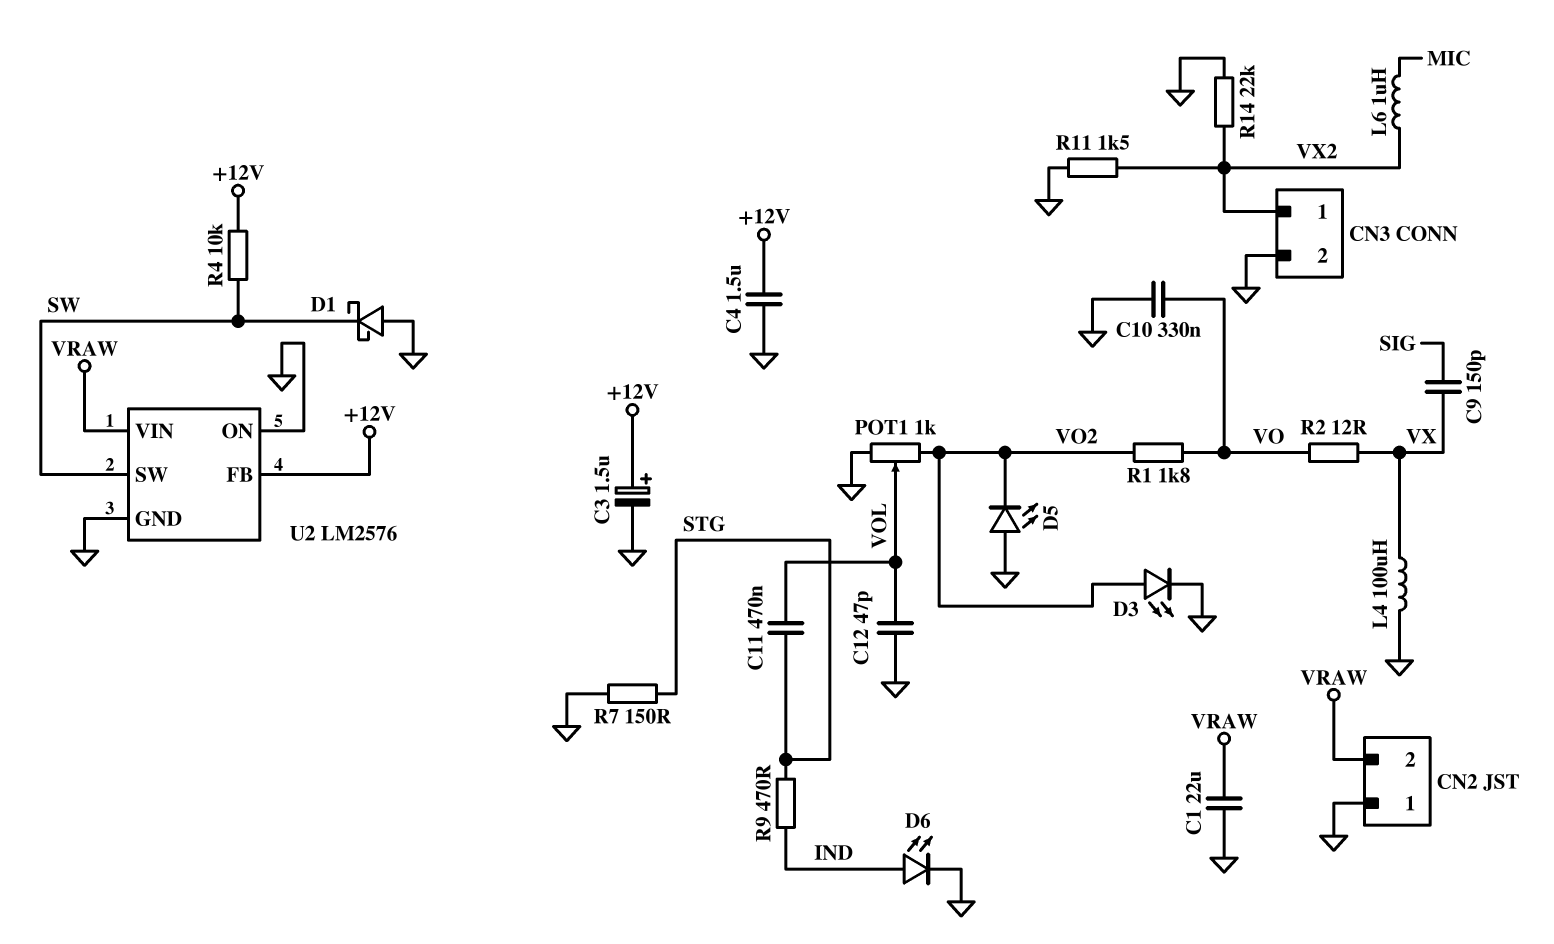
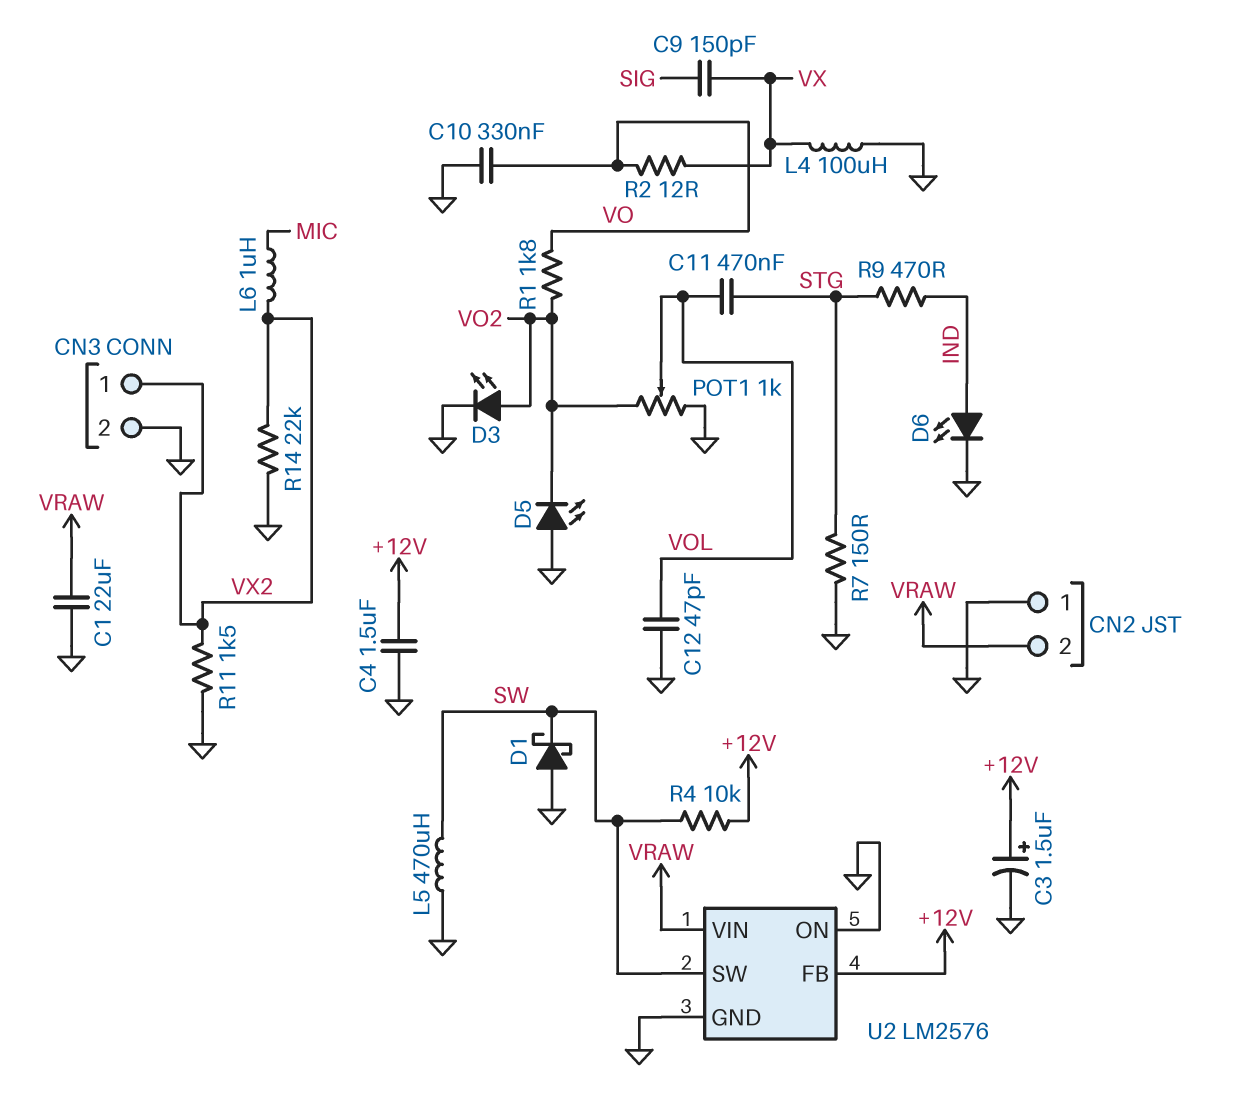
L5: none -> 470uH (GND, SW)

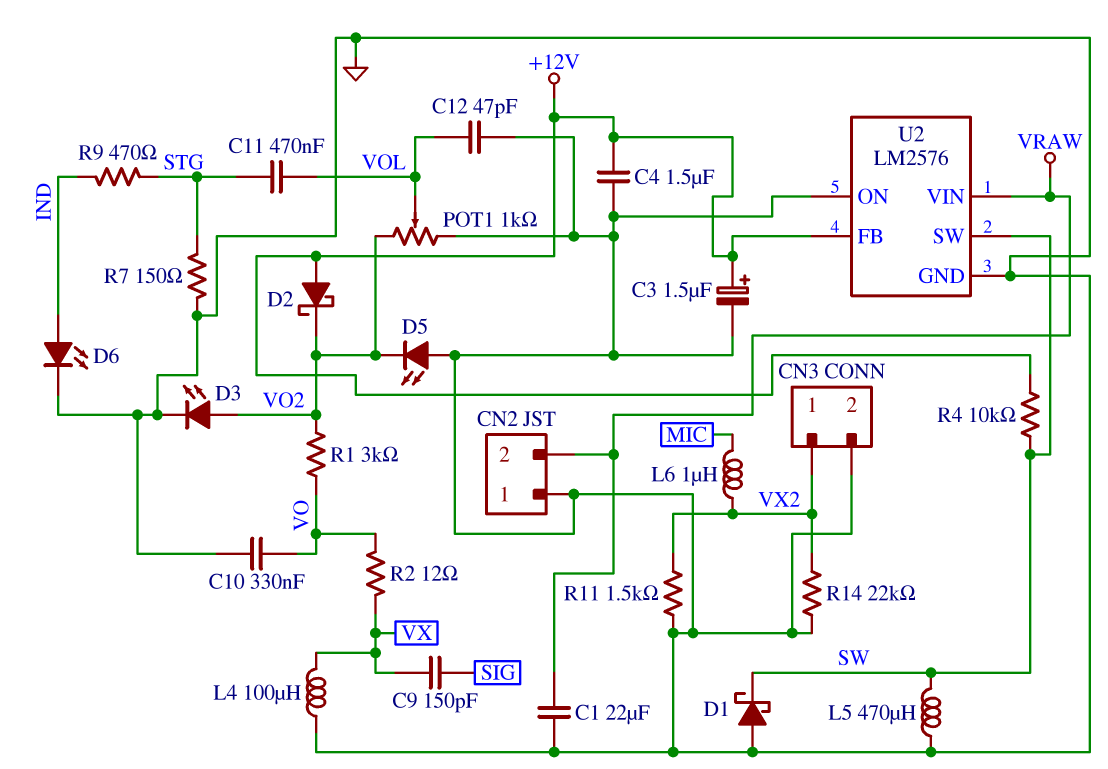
D2: none -> schottky (A +12V, K VO2)
R1: 1.8k (VO, VO2) -> 3k (VO, VO2)

